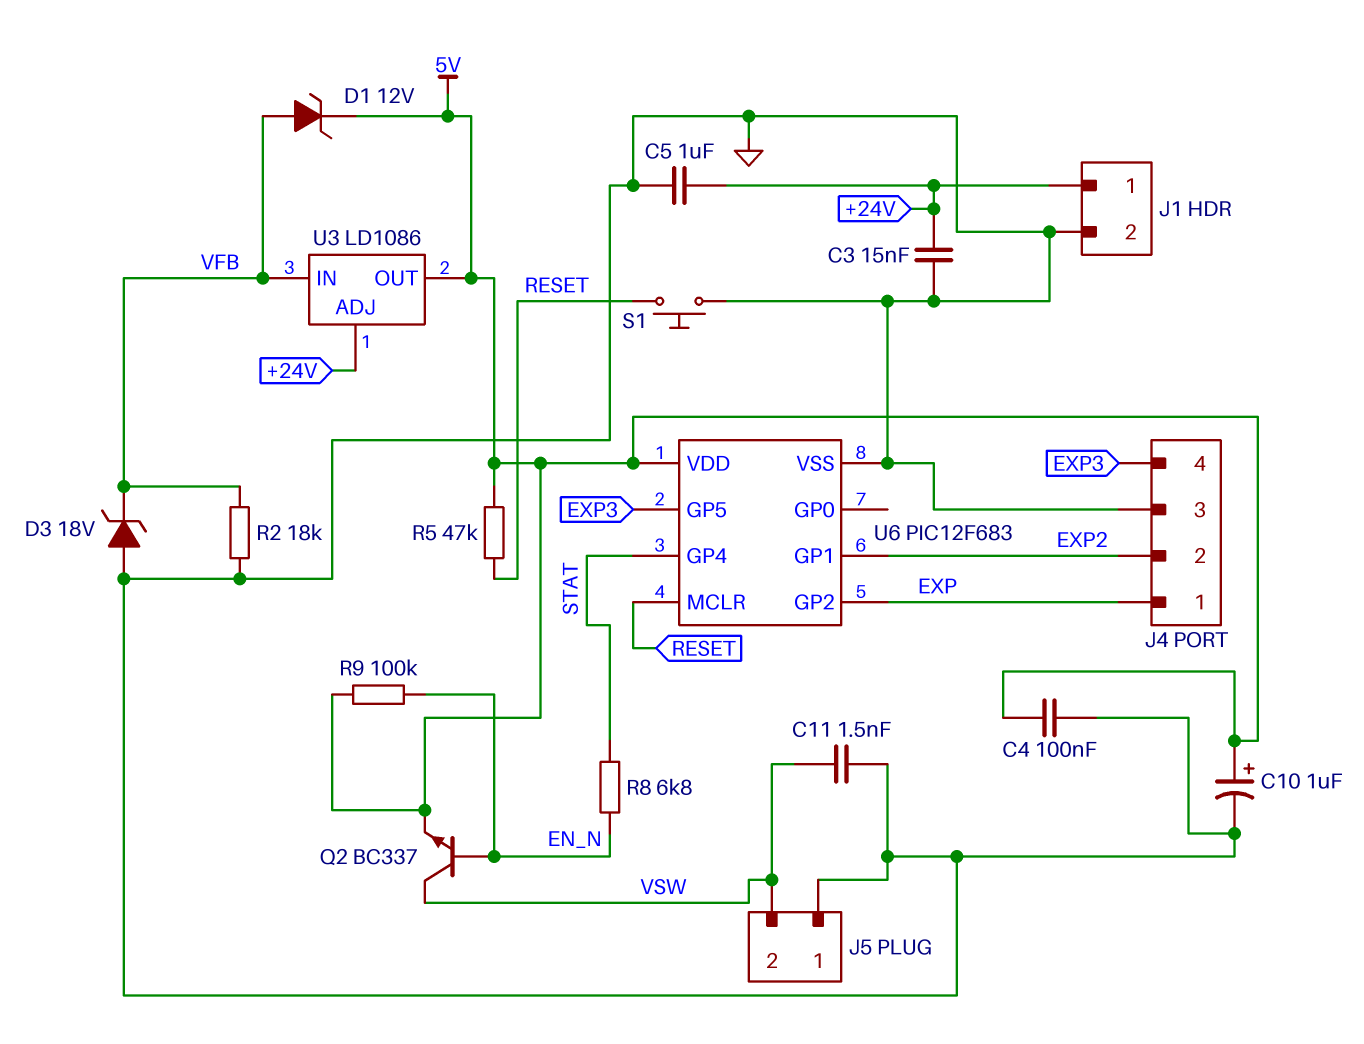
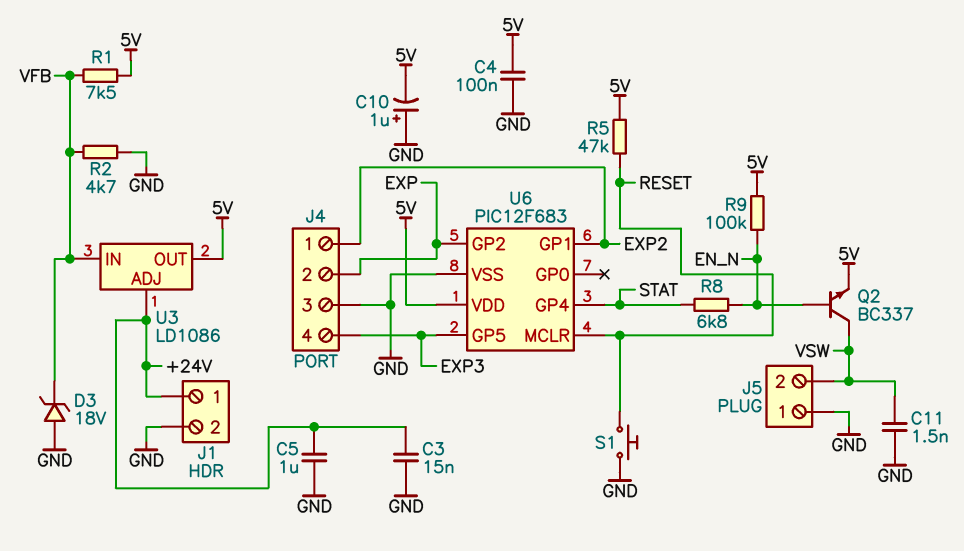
C10: 1uF (plus 5V, minus GND) -> 1uF (plus GND, minus 5V)
D1: zener 12V (A VFB, K 5V) -> none
J4 pin 1: EXP -> EXP2
J4 pin 2: EXP2 -> EXP
R1: none -> 7.5k (5V, VFB)
R2: 18k (GND, VFB) -> 4.7k (GND, VFB)

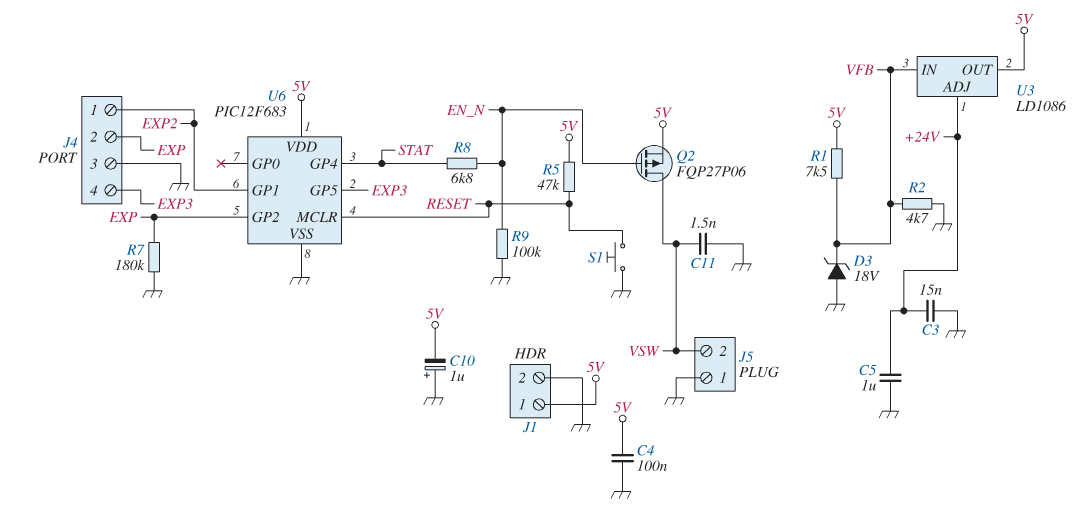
J1 pin 1: +24V -> 5V
Q2: NPN BC337 (B EN_N, C VSW, E 5V) -> PMOS FQP27P06 (G EN_N, D VSW, S 5V)
R7: none -> 180k (EXP, GND)
R9: 100k (5V, EN_N) -> 100k (EN_N, GND)

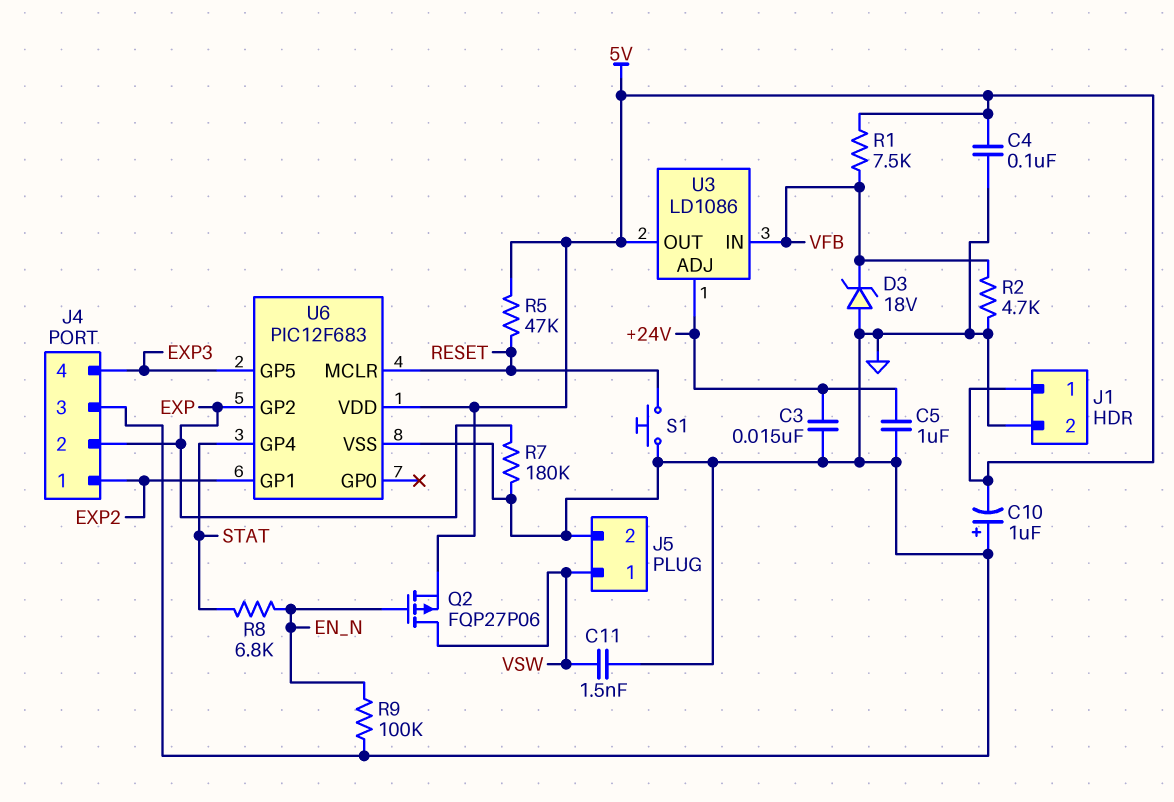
J5 pin 1: GND -> VSW
J5 pin 2: VSW -> GND

